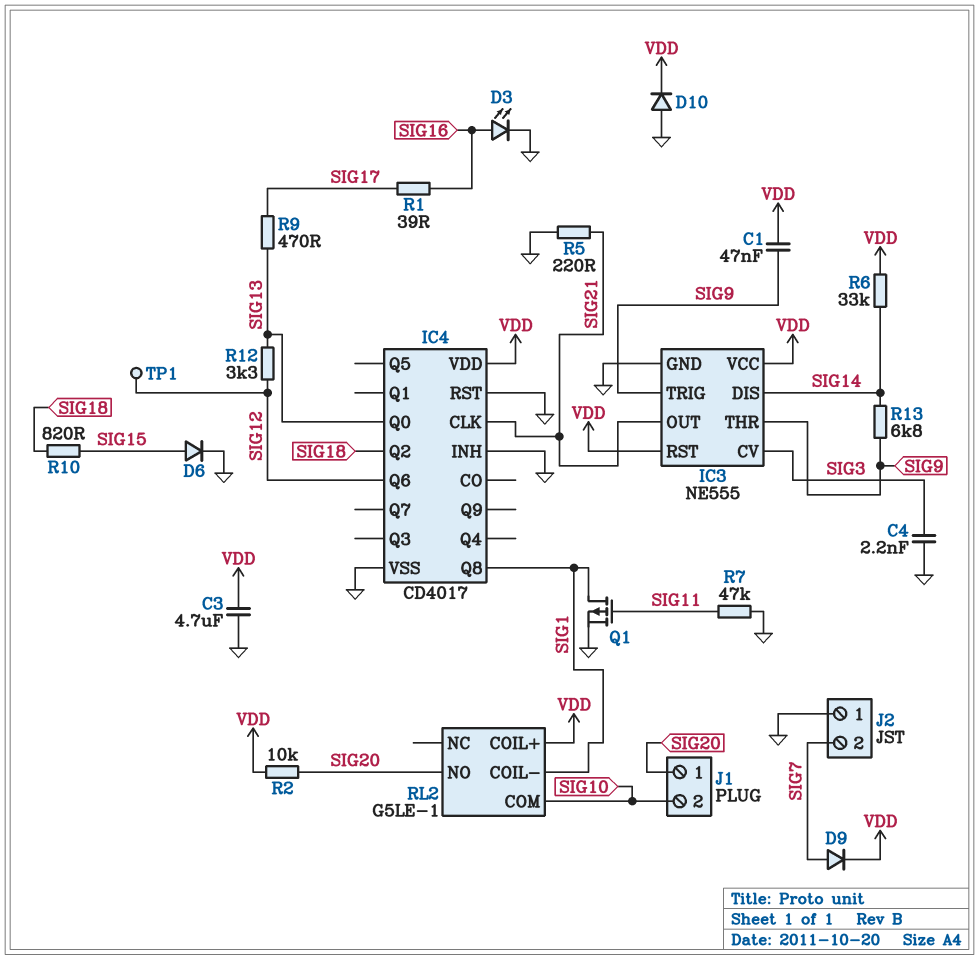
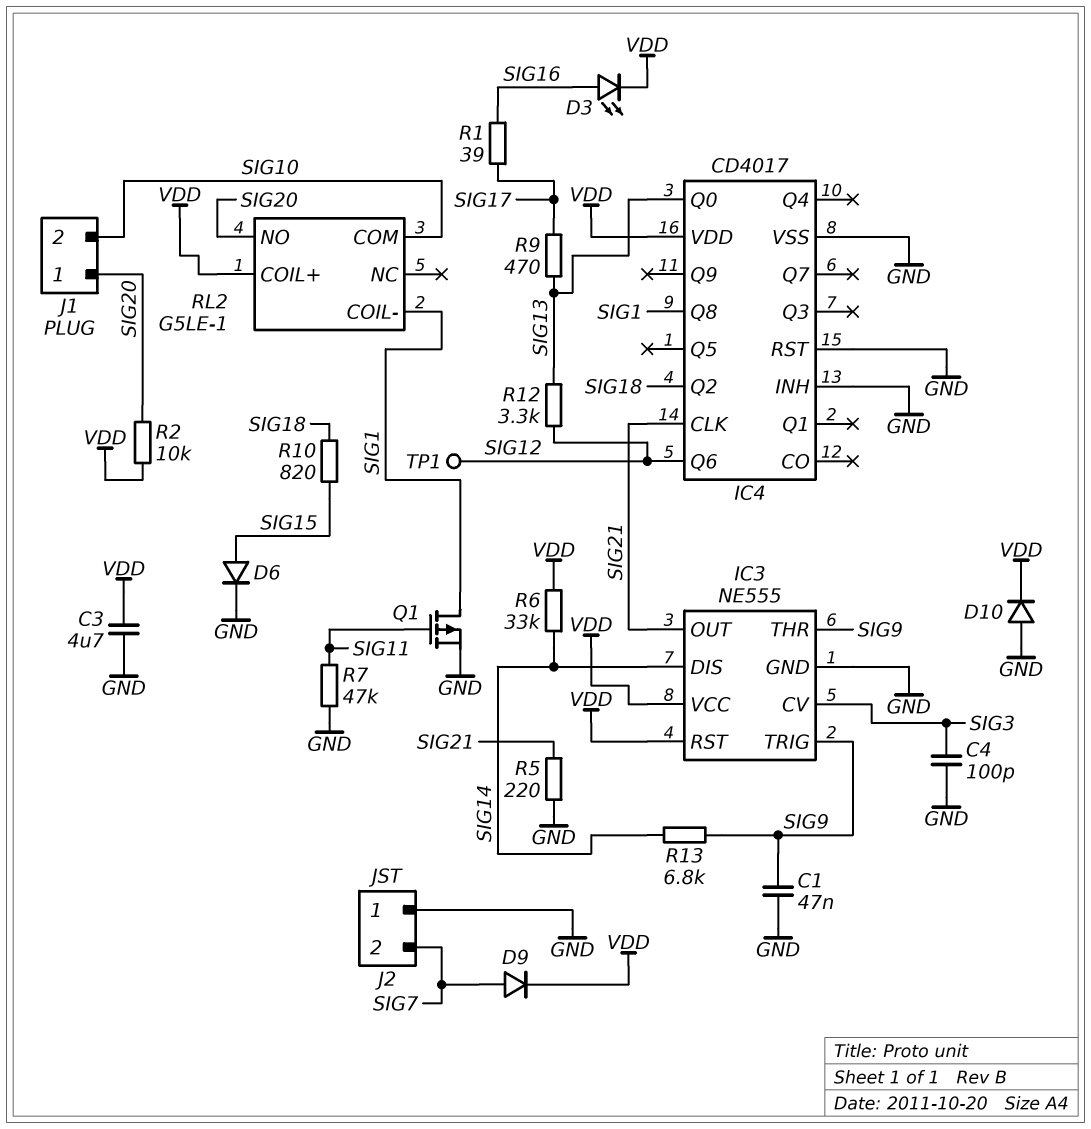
C1: 47nF (SIG9, VDD) -> 47nF (GND, SIG9)
C4: 2.2nF (GND, SIG3) -> 100pF (GND, SIG3)
D3: LED (A SIG16, K GND) -> LED (A SIG16, K VDD)

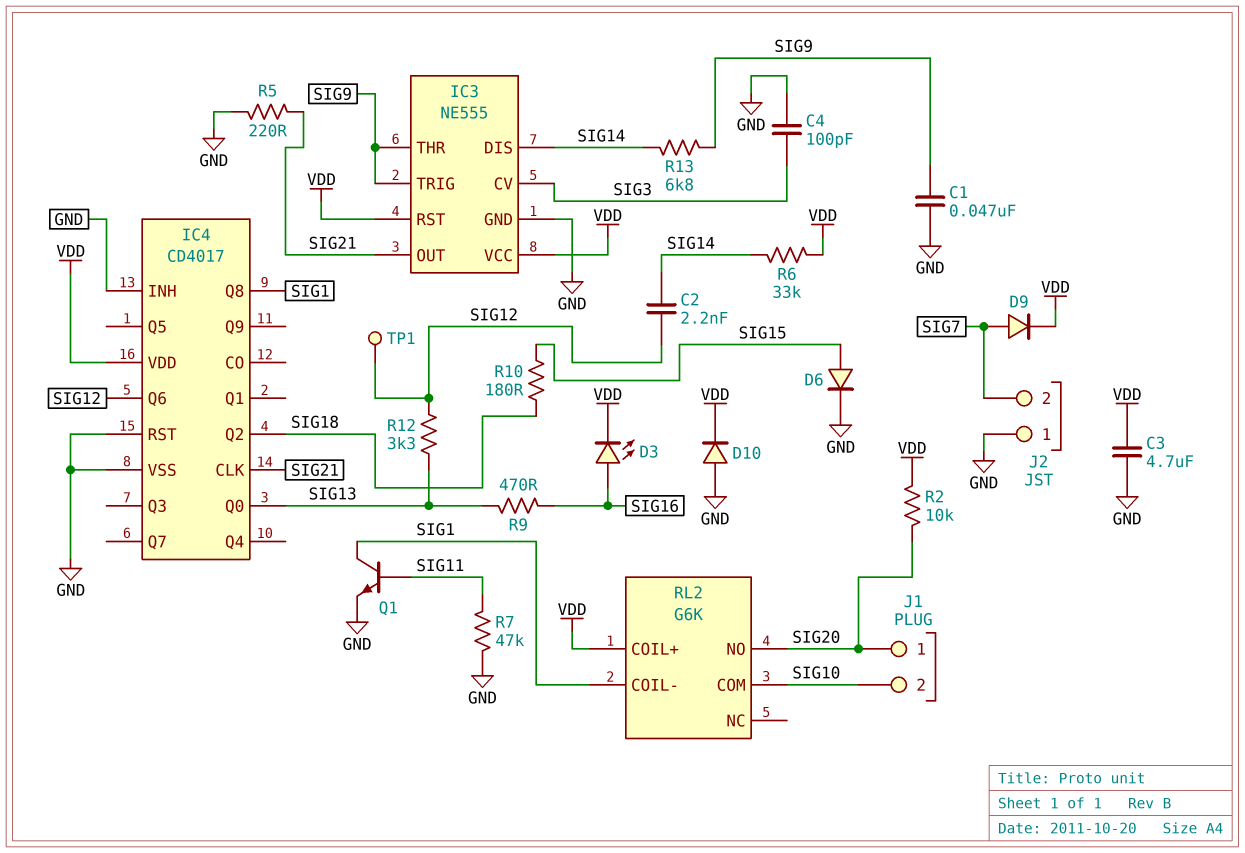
C2: none -> 2.2nF (SIG12, SIG14)
Q1: PMOS (G SIG11, D SIG1, S GND) -> NPN (B SIG11, C SIG1, E GND)
R1: 39 (SIG16, SIG17) -> none
R9: 470 (SIG13, SIG17) -> 470 (SIG13, SIG16)
R10: 820 (SIG15, SIG18) -> 180 (SIG15, SIG18)
RL2: G5LE-1 -> G6K

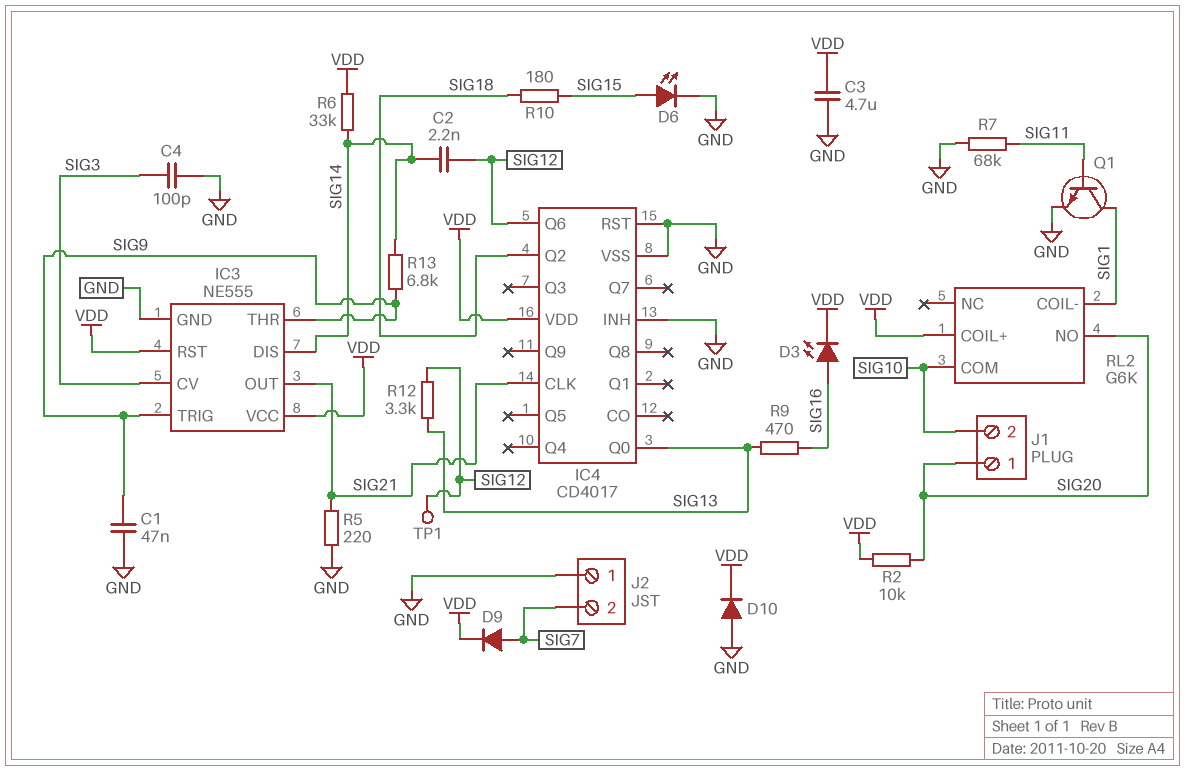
D6: diode (A SIG15, K GND) -> LED (A SIG15, K GND)
IC4 pin Q8: SIG1 -> none
R7: 47k (GND, SIG11) -> 68k (GND, SIG11)

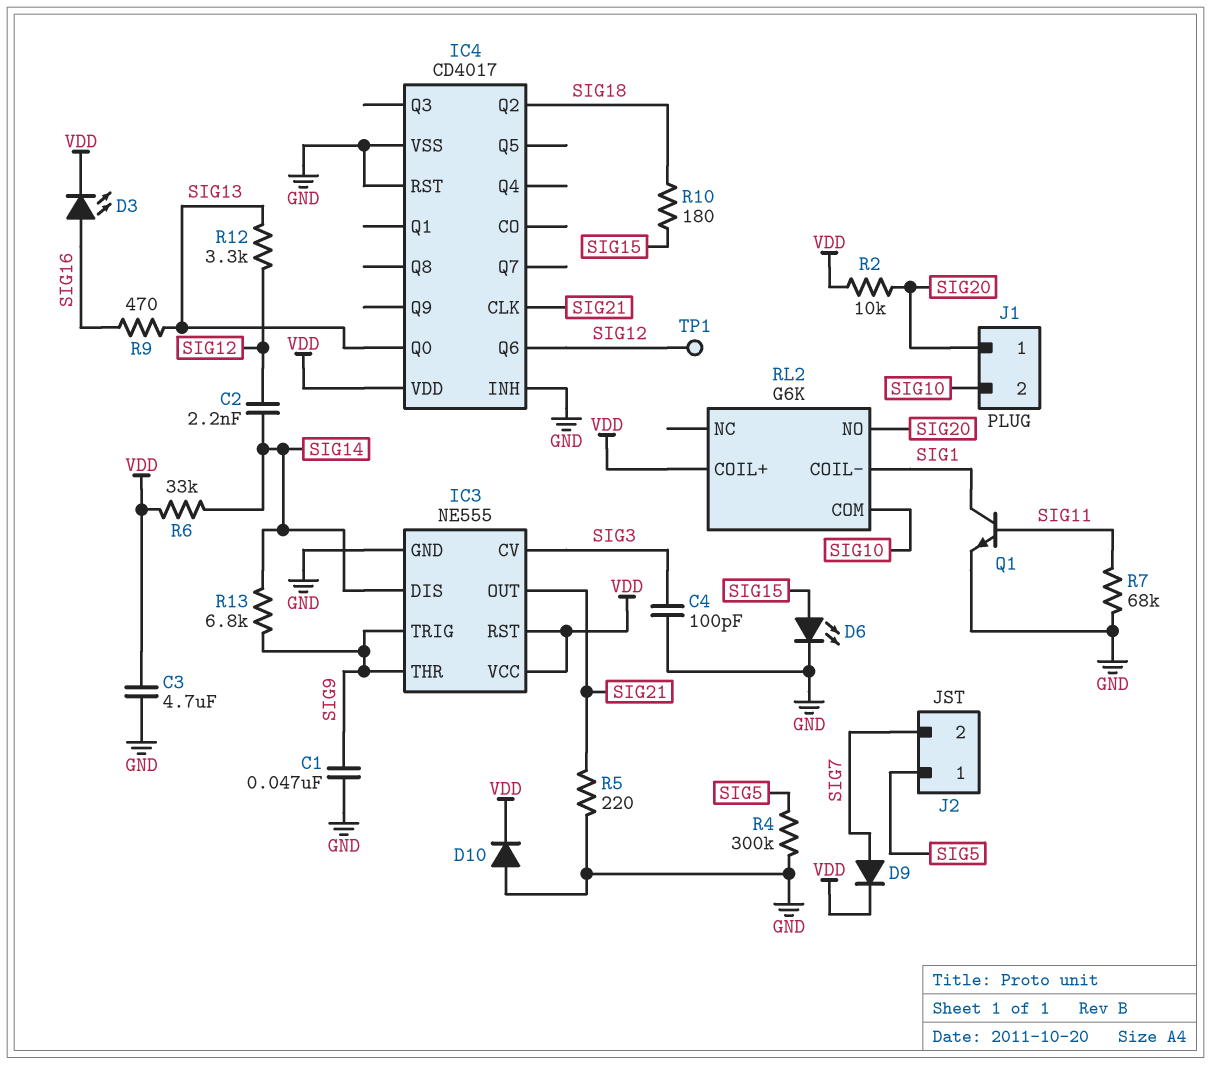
J2 pin 1: GND -> SIG5
R4: none -> 300k (GND, SIG5)

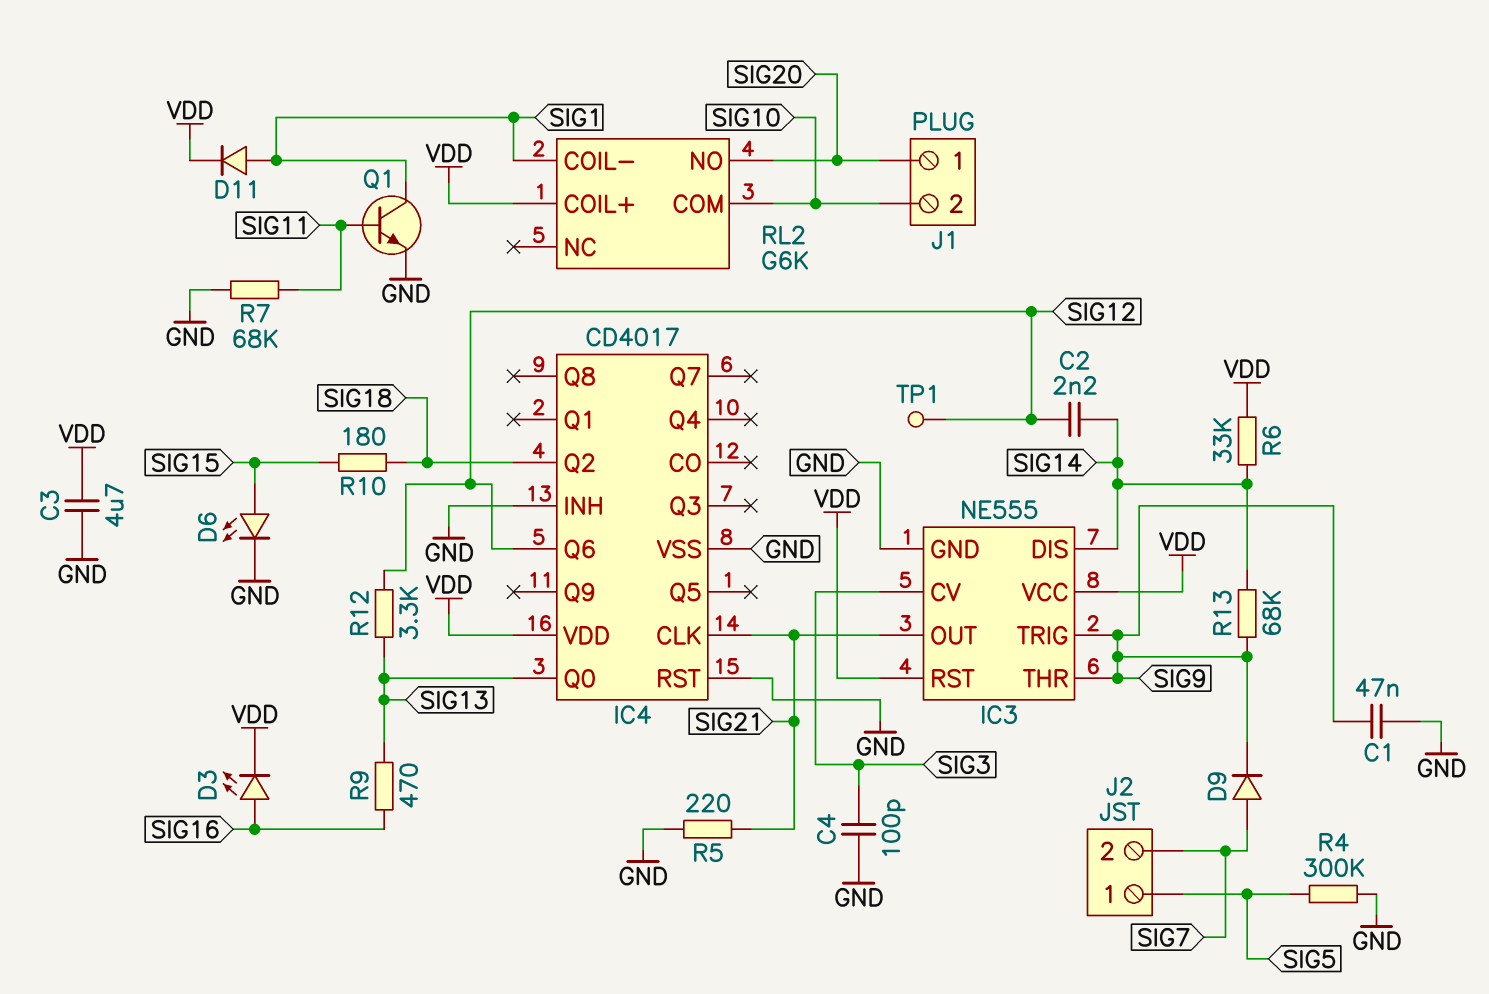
D9: diode (A SIG7, K VDD) -> diode (A SIG7, K SIG9)
D10: diode (A GND, K VDD) -> none
D11: none -> diode (A SIG1, K VDD)
R2: 10k (SIG20, VDD) -> none
R13: 6.8k (SIG9, SIG14) -> 68k (SIG9, SIG14)

